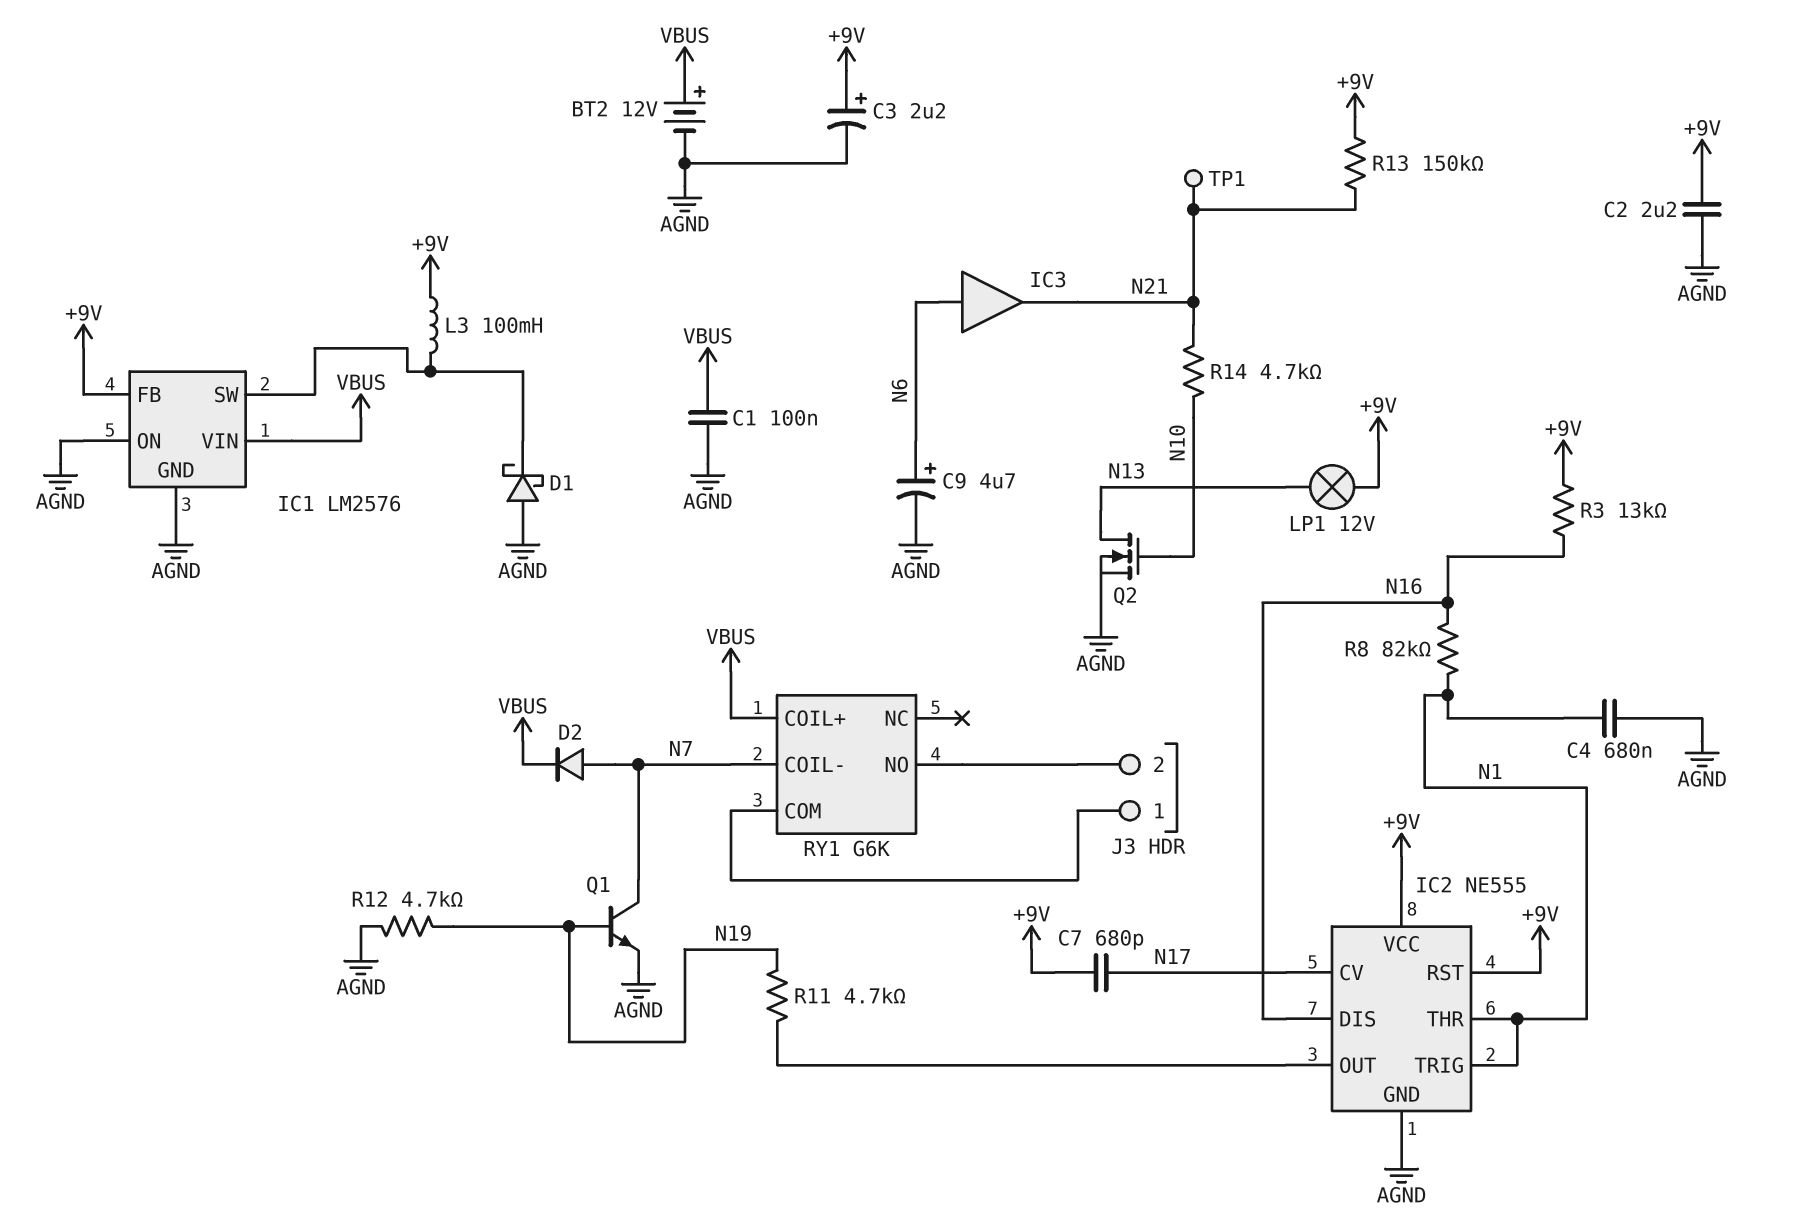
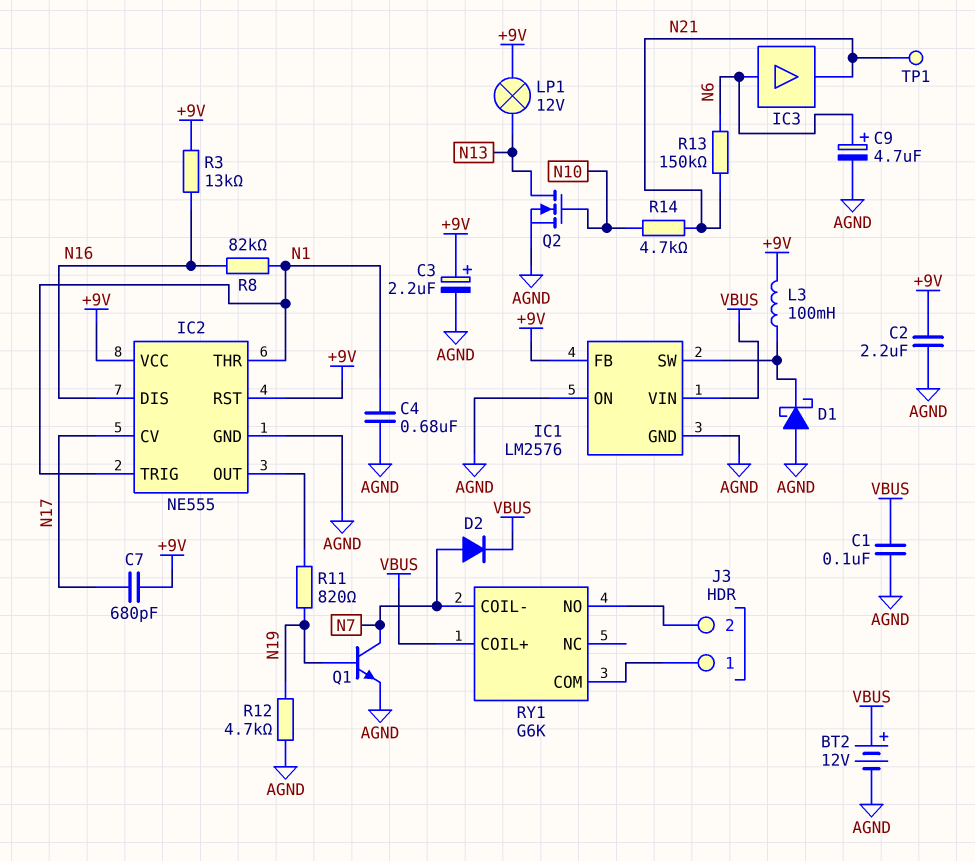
R11: 4.7k (IC2/OUT, N19) -> 820 (IC2/OUT, N19)
R13: 150k (+9V, N21) -> 150k (N6, N21)

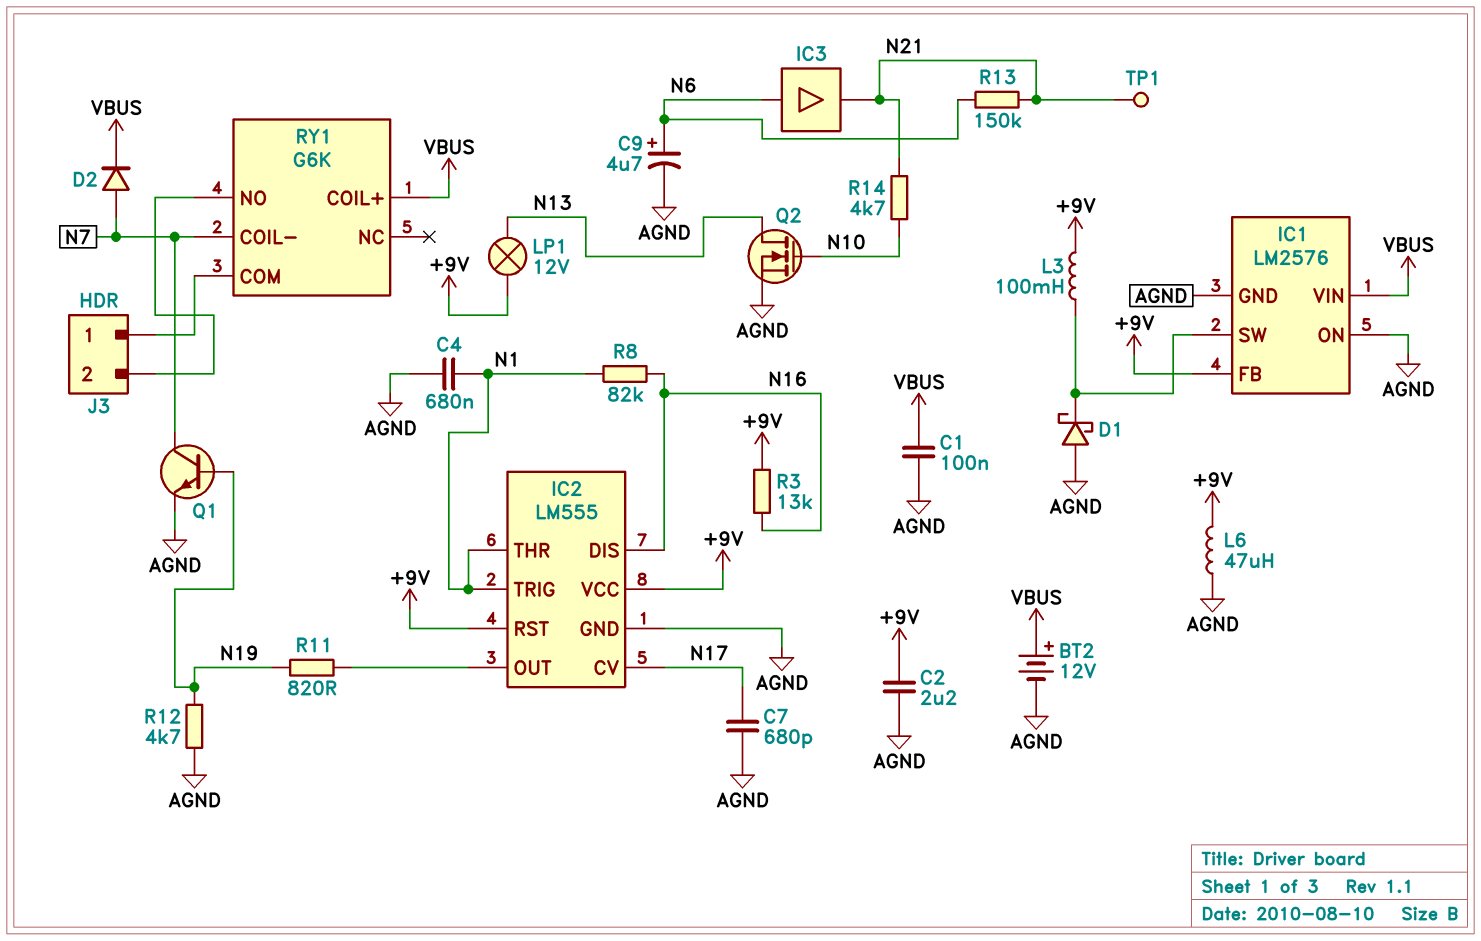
C3: 2.2uF (plus +9V, minus AGND) -> none
C7: 680pF (+9V, N17) -> 680pF (AGND, N17)
IC2: NE555 -> LM555
L6: none -> 47uH (+9V, AGND)

